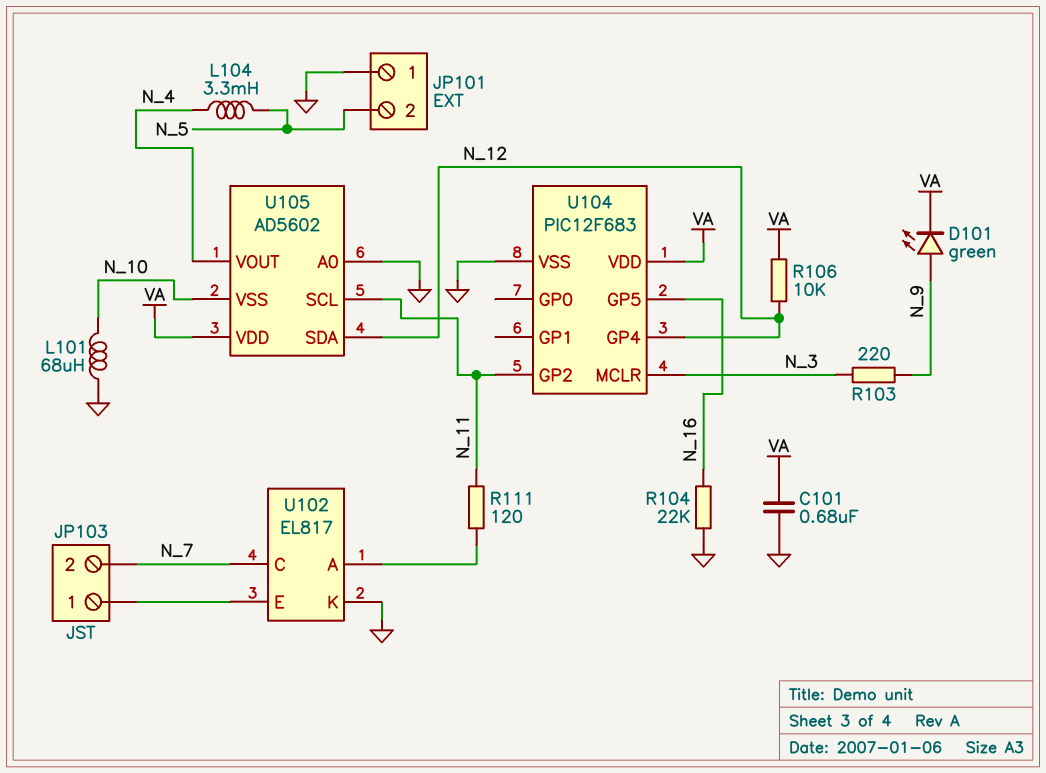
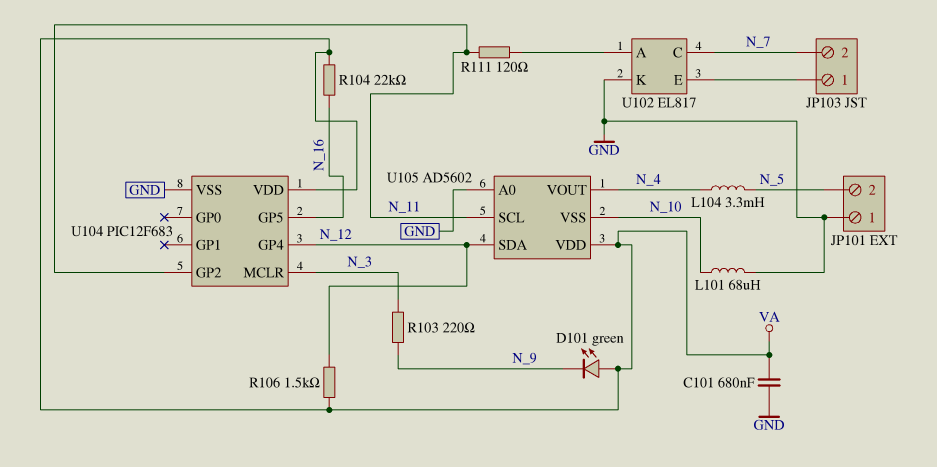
D101: LED green (A N_9, K VA) -> LED green (A VA, K N_9)
R104: 22k (GND, N_16) -> 22k (N_16, VA)
R106: 10k (N_12, VA) -> 1.5k (N_12, VA)

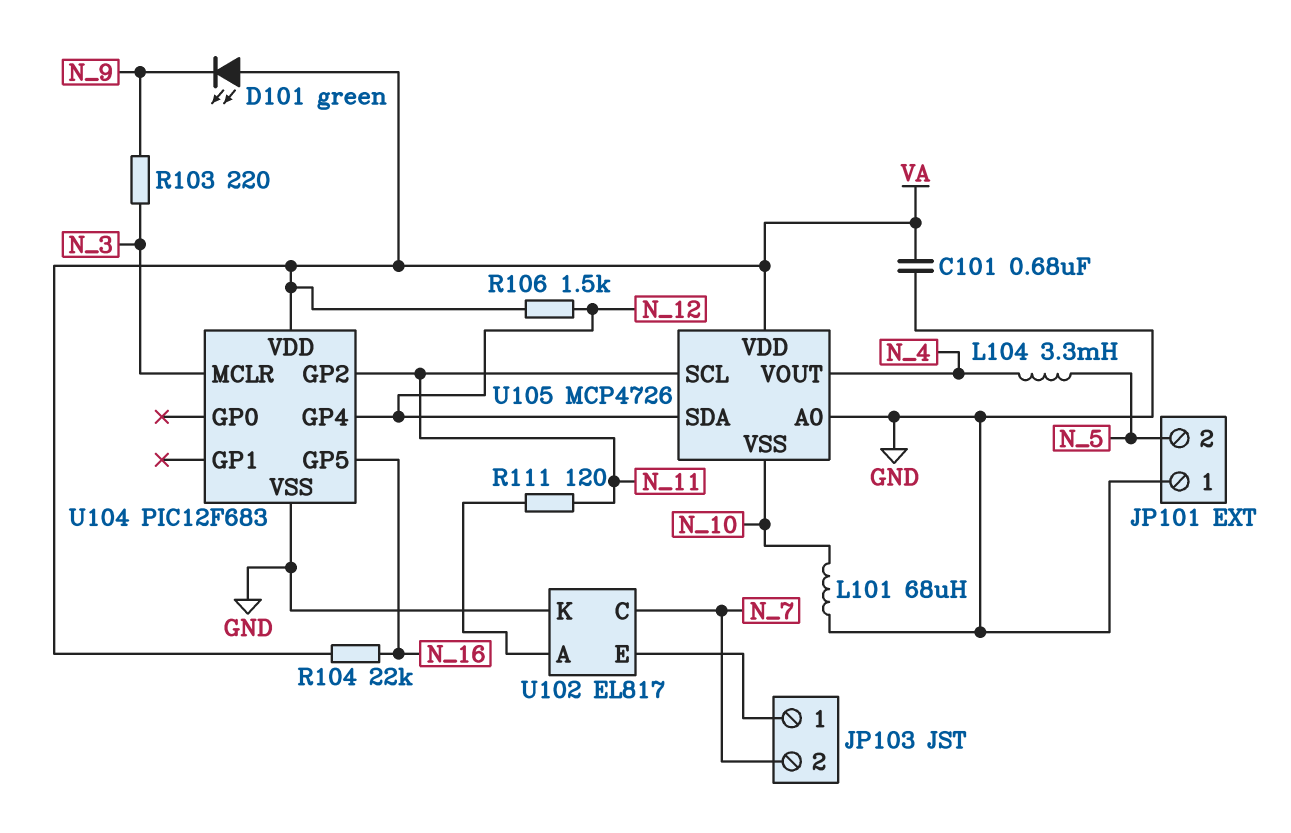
U105: AD5602 -> MCP4726

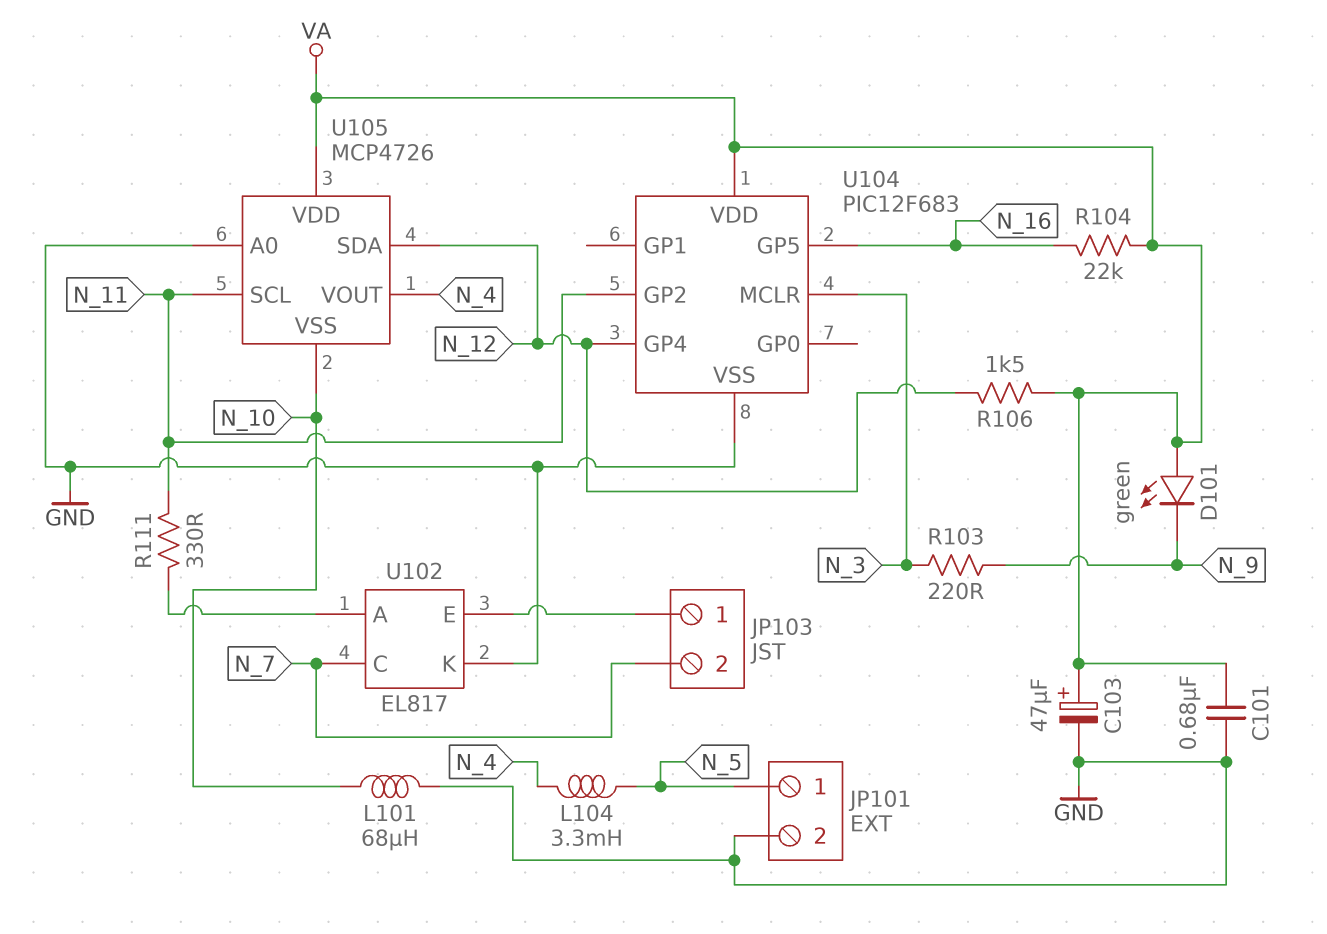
C103: none -> 47uF (plus VA, minus GND)
JP101 pin 1: GND -> N_5
JP101 pin 2: N_5 -> GND
R111: 120 (N_11, U102/A) -> 330 (N_11, U102/A)

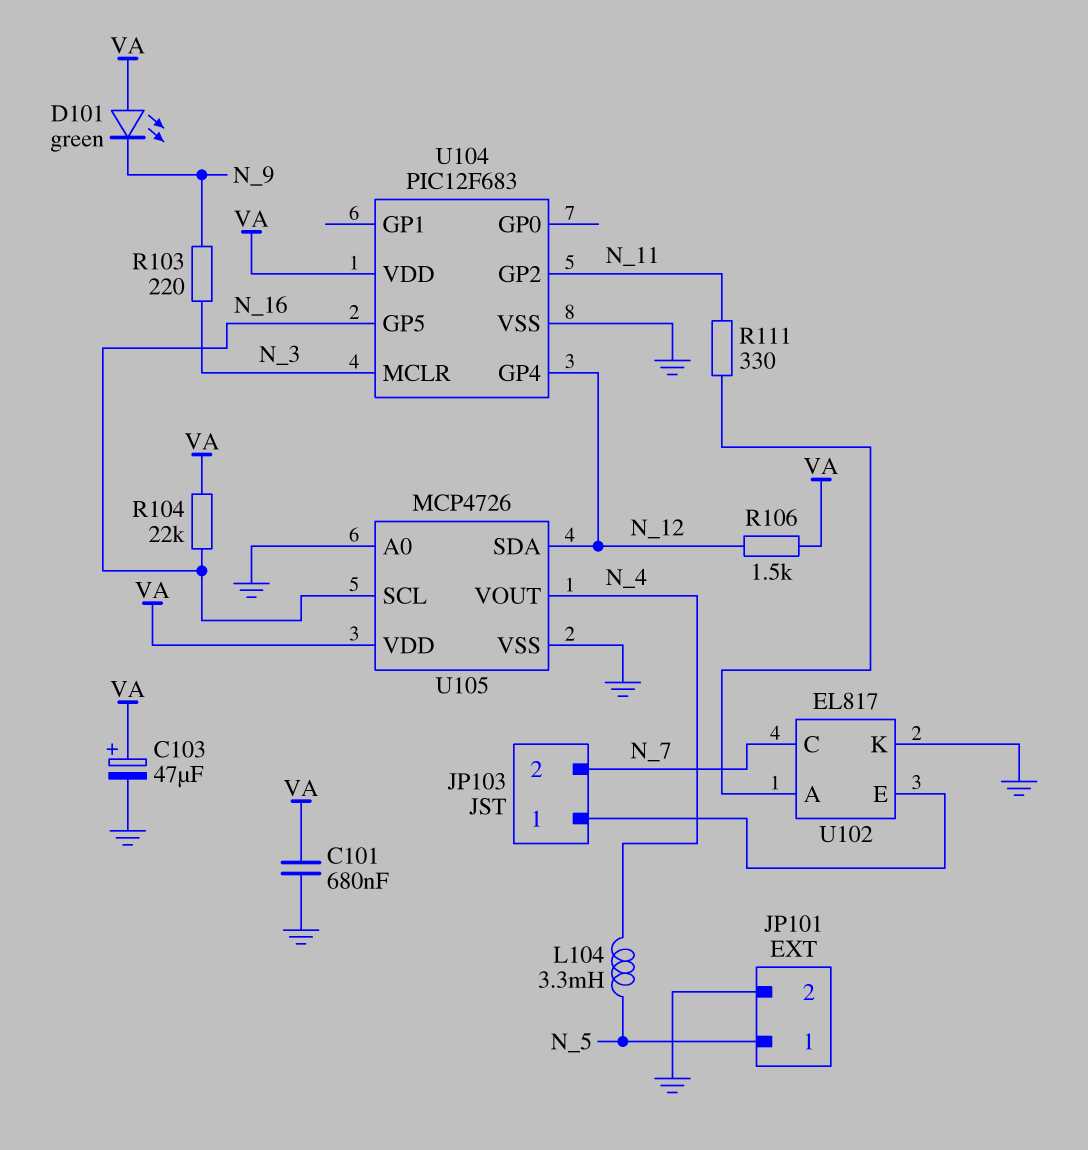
L101: 68uH (GND, N_10) -> none
U105 pin SCL: N_11 -> N_16
U105 pin VSS: N_10 -> GND

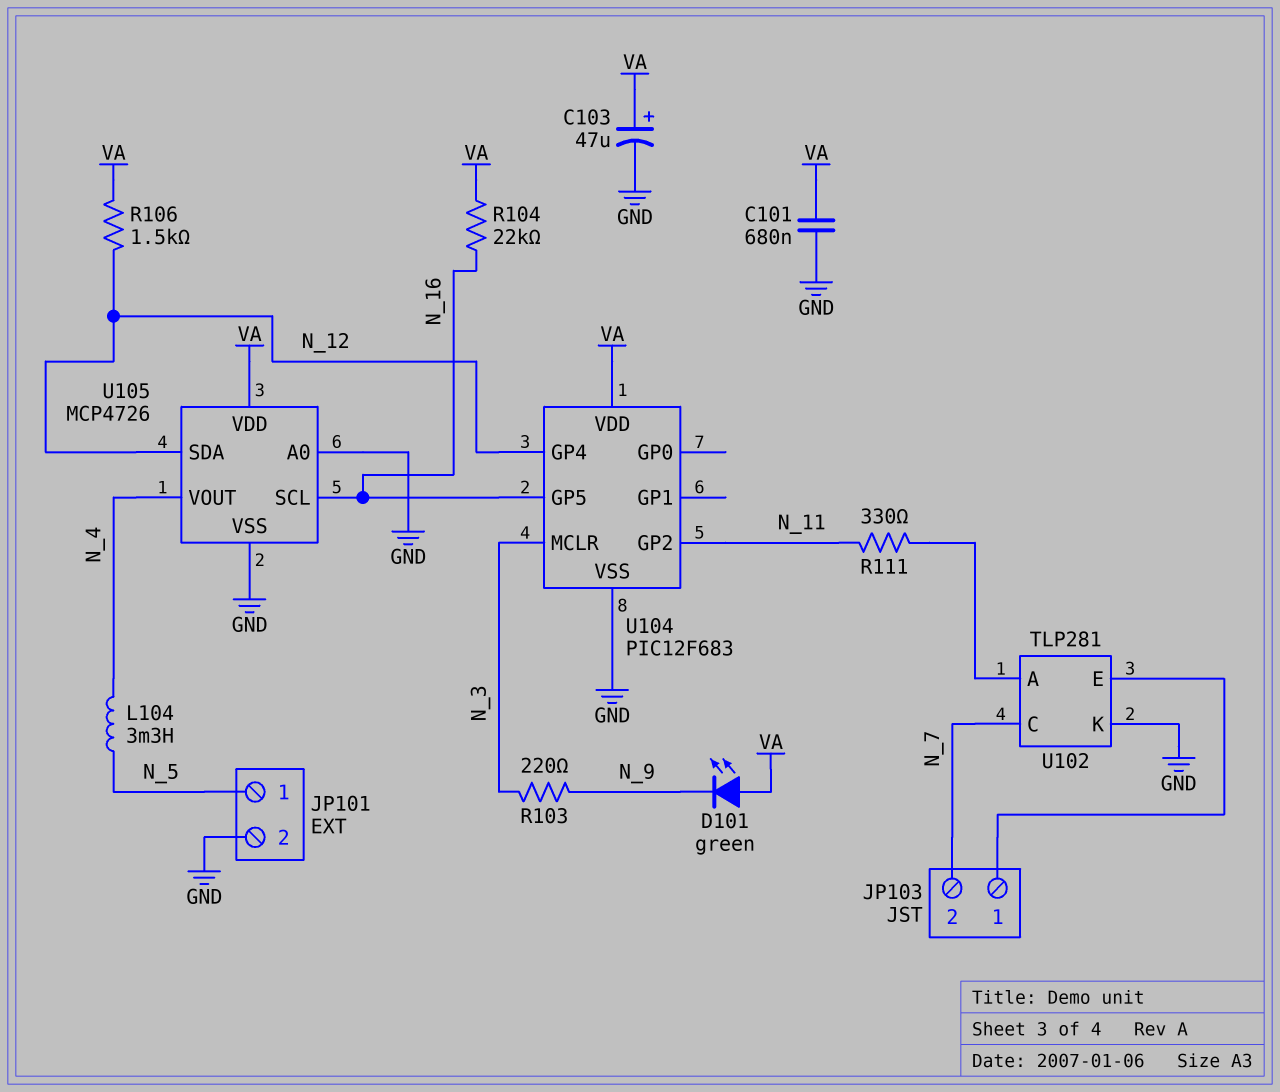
U102: EL817 -> TLP281

